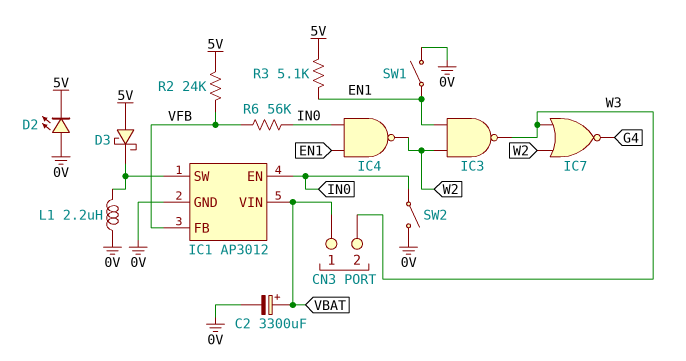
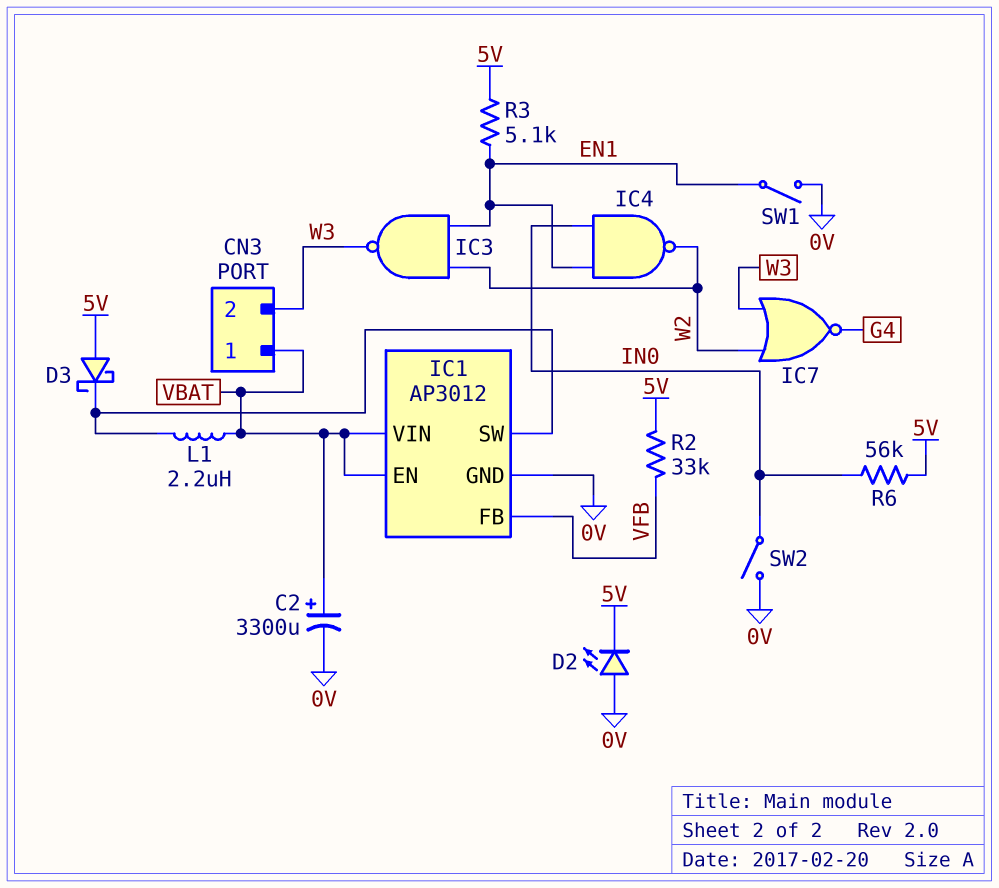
IC1 pin EN: IN0 -> VBAT
L1: 2.2uH (0V, IC1/SW) -> 2.2uH (IC1/SW, VBAT)
R2: 24k (5V, VFB) -> 33k (5V, VFB)
R6: 56k (IN0, VFB) -> 56k (5V, IN0)

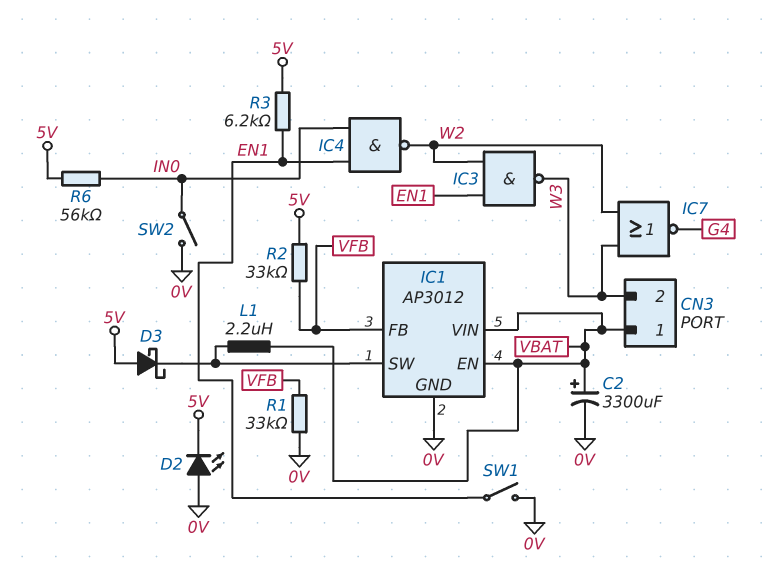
R1: none -> 33k (0V, VFB)
R3: 5.1k (5V, EN1) -> 6.2k (5V, EN1)

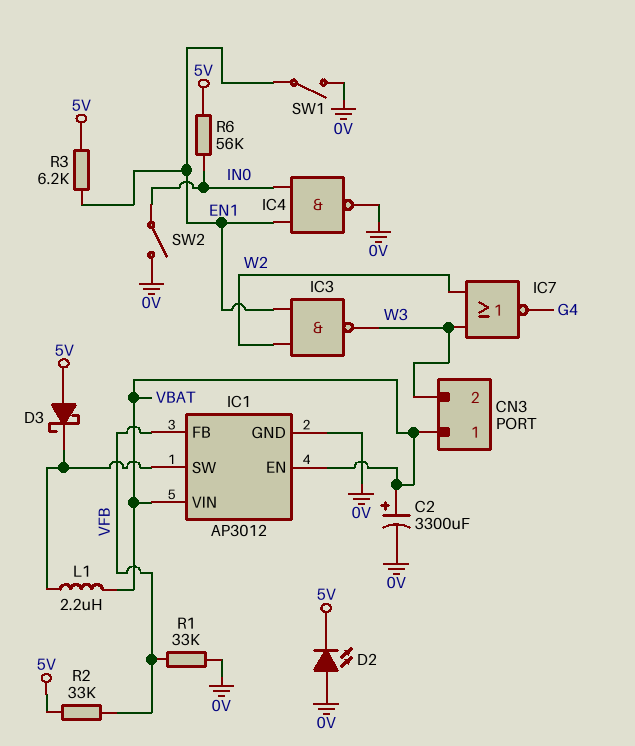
IC4: NAND (in EN1, in IN0, out W2) -> NAND (in EN1, in IN0, out 0V)

